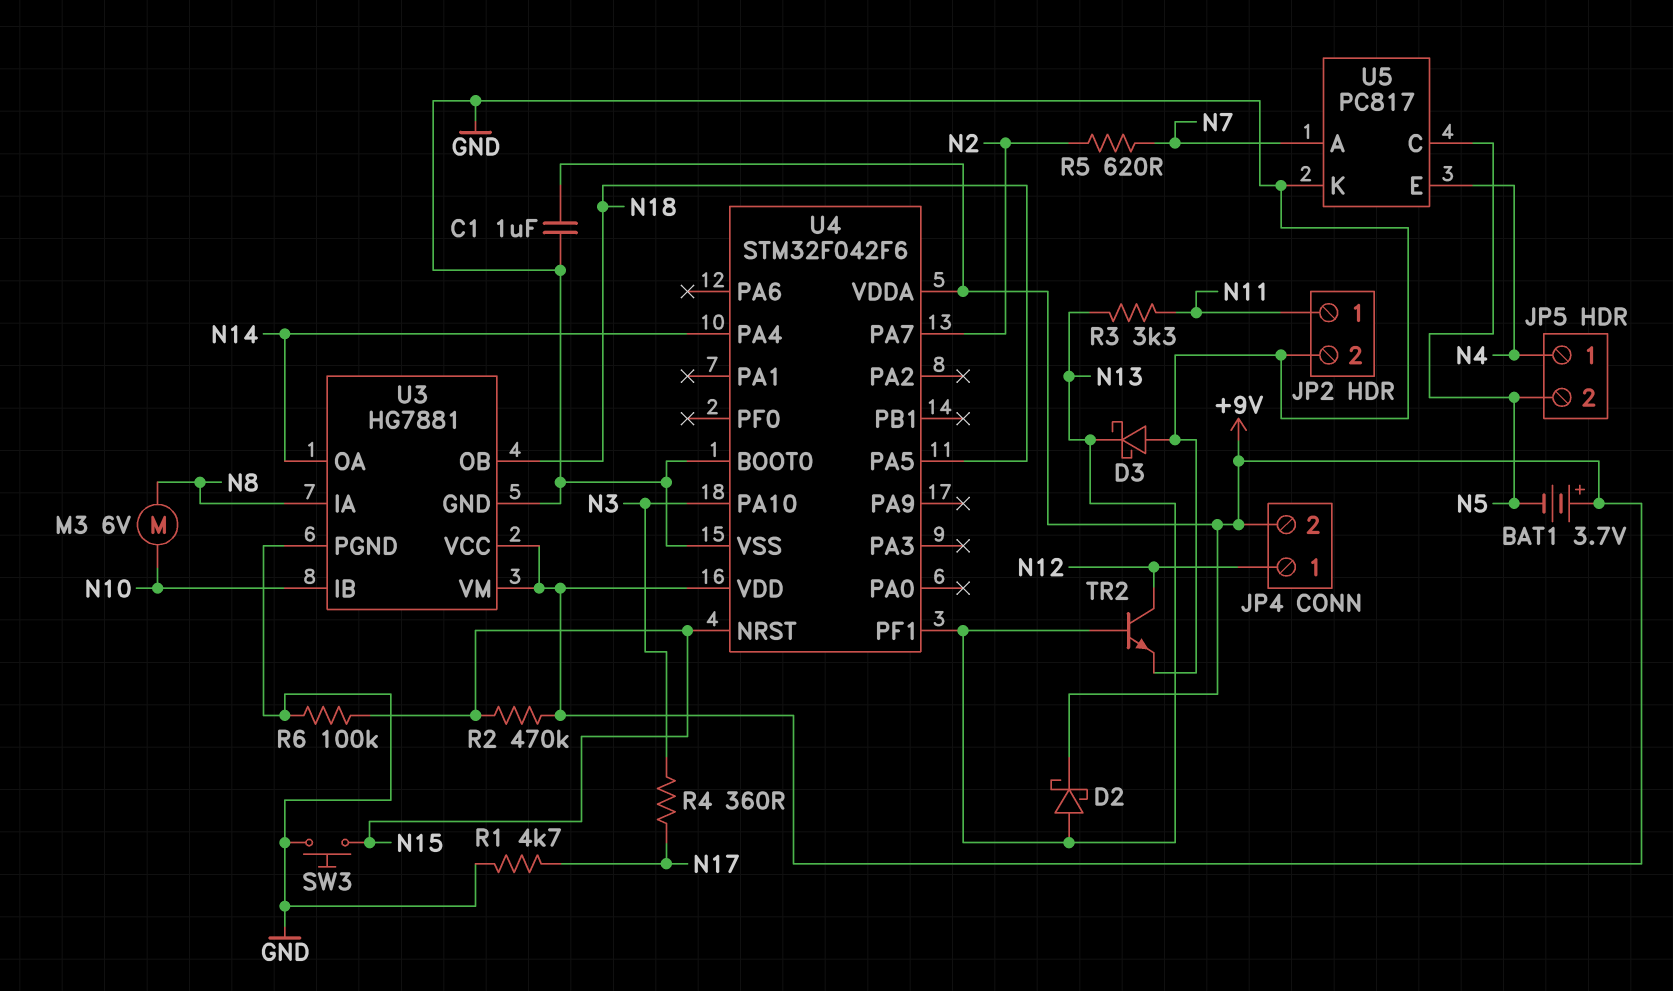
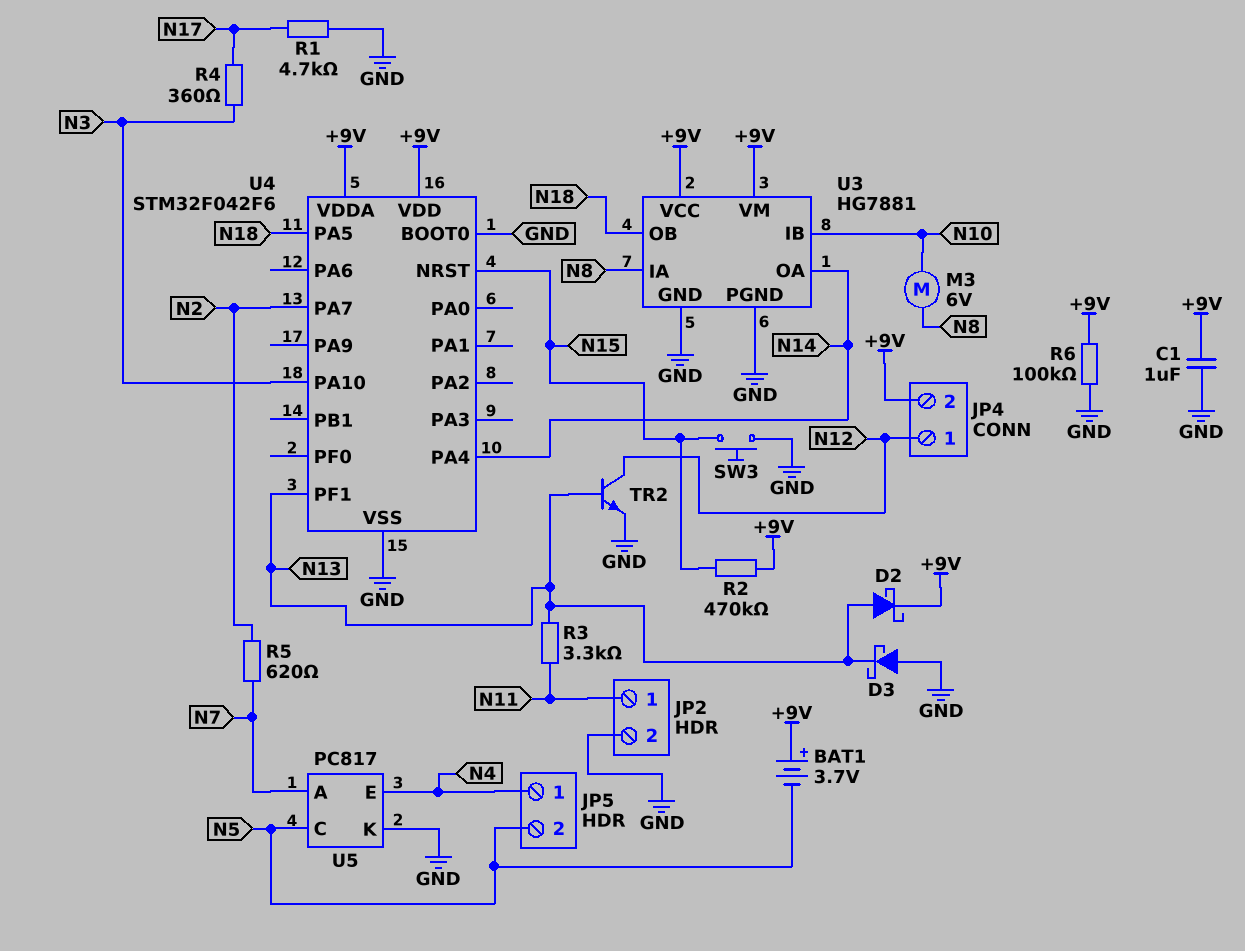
R6: 100k (GND, N15) -> 100k (+9V, GND)

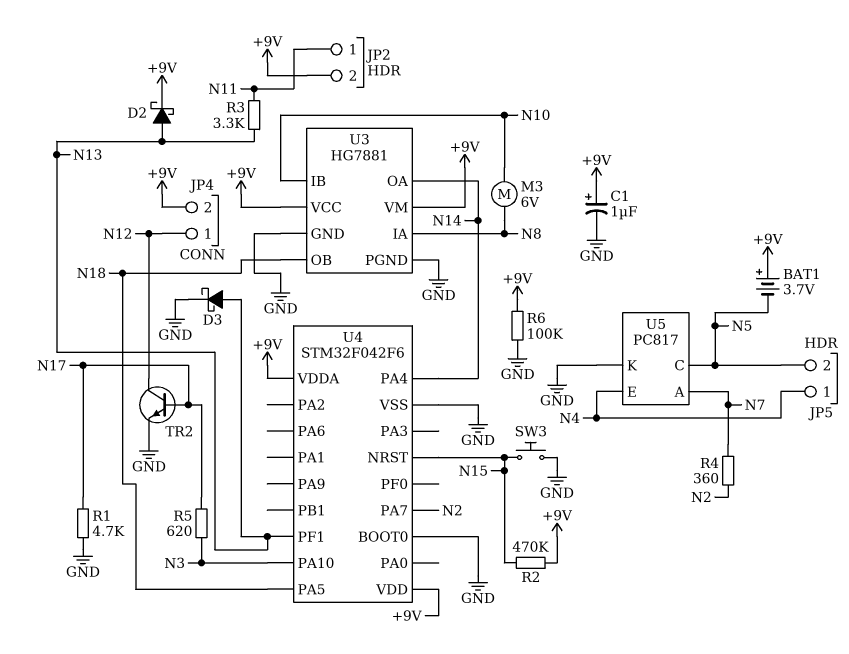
C1: 1uF (+9V, GND) -> 1uF (plus +9V, minus GND)
D3: schottky (A GND, K N13) -> schottky (A N13, K GND)
JP2 pin 2: GND -> +9V
R4: 360 (N3, N17) -> 360 (N2, N7)
R5: 620 (N2, N7) -> 620 (N3, N17)
TR2: NPN (B N13, C N12, E GND) -> NPN (B N17, C N12, E GND)

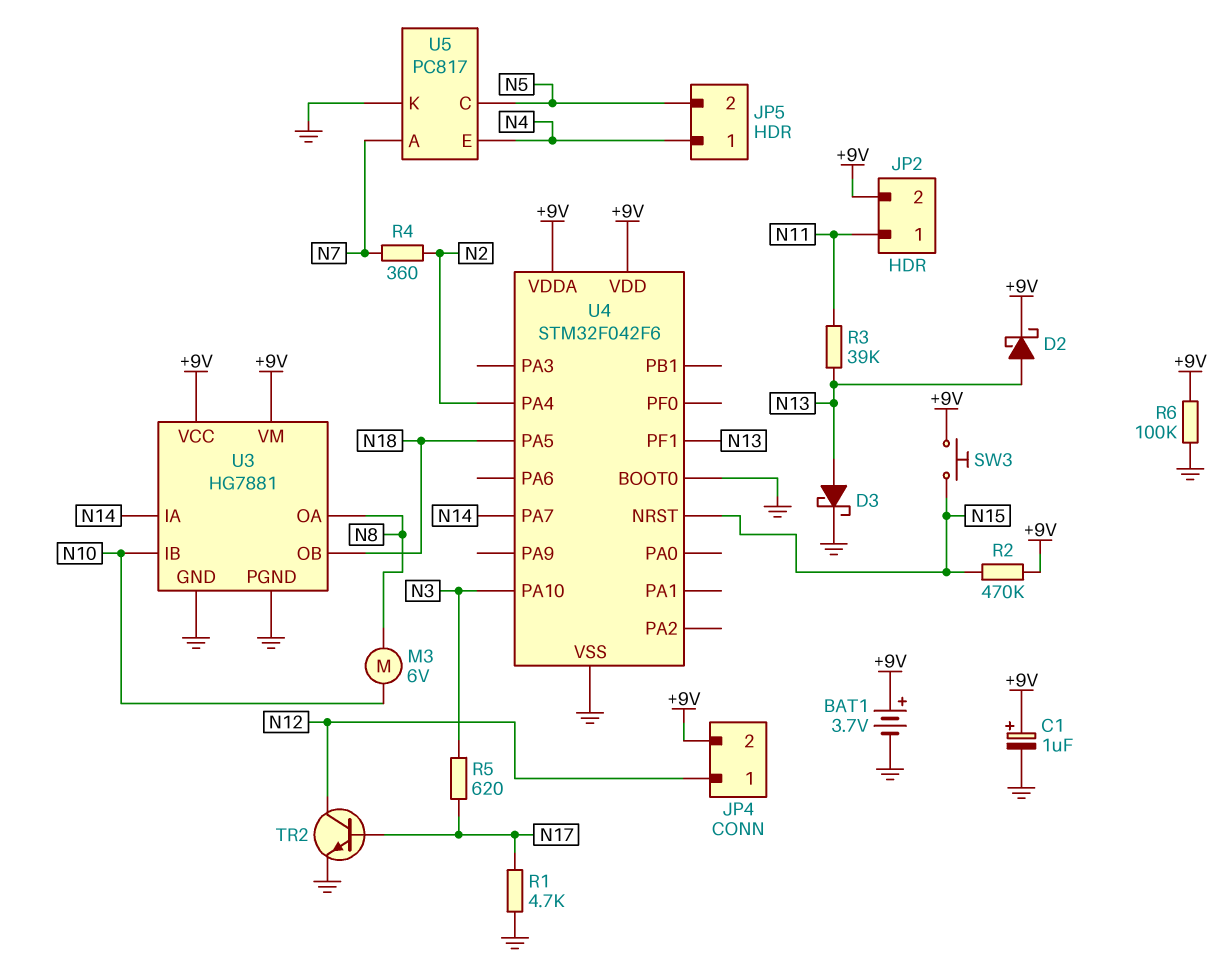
BAT1: 3.7V (plus +9V, minus N5) -> 3.7V (plus +9V, minus GND)
R3: 3.3k (N11, N13) -> 39k (N11, N13)
SW3: button (GND, N15) -> button (+9V, N15)
U3 pin IA: N8 -> N14
U3 pin OA: N14 -> N8
U4 pin PA4: N14 -> N2
U4 pin PA7: N2 -> N14

